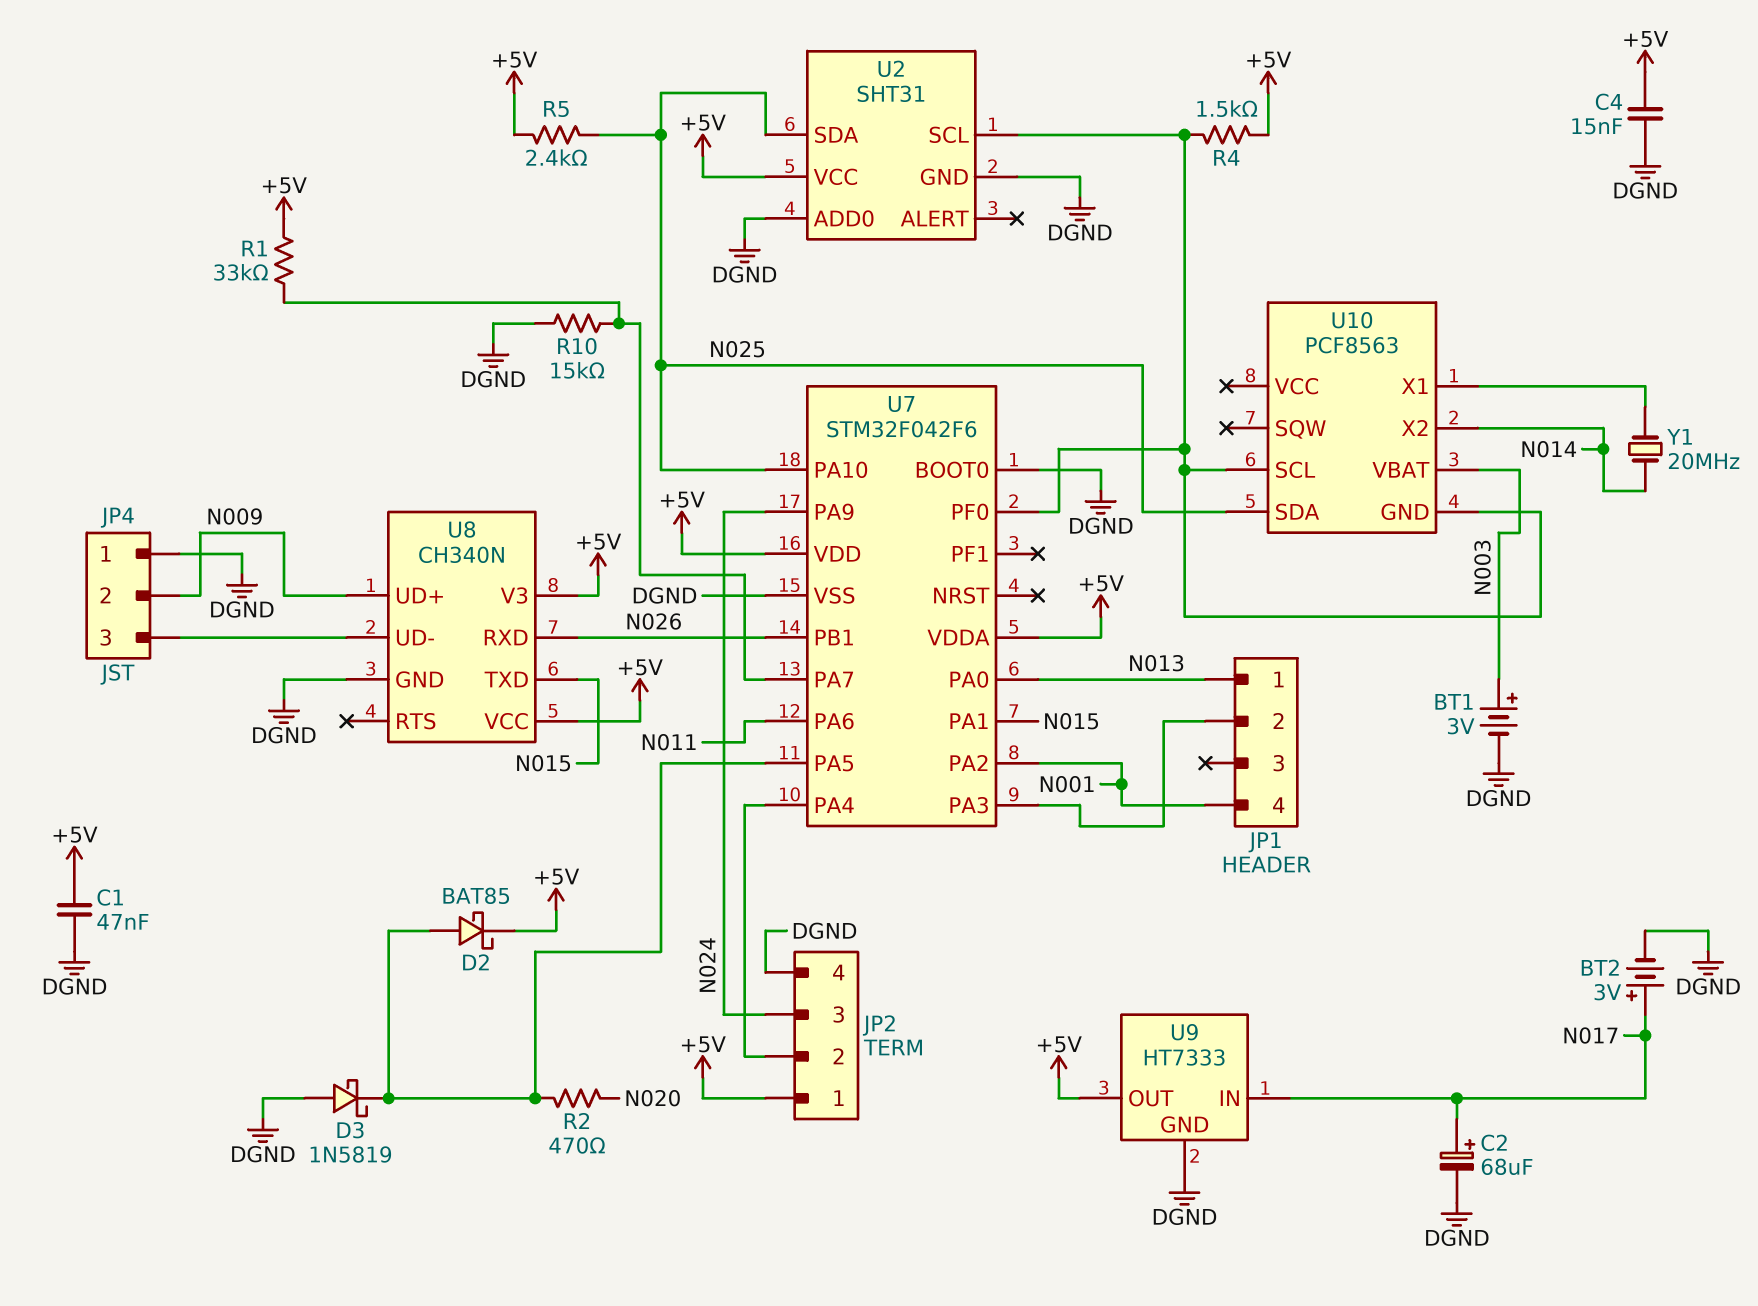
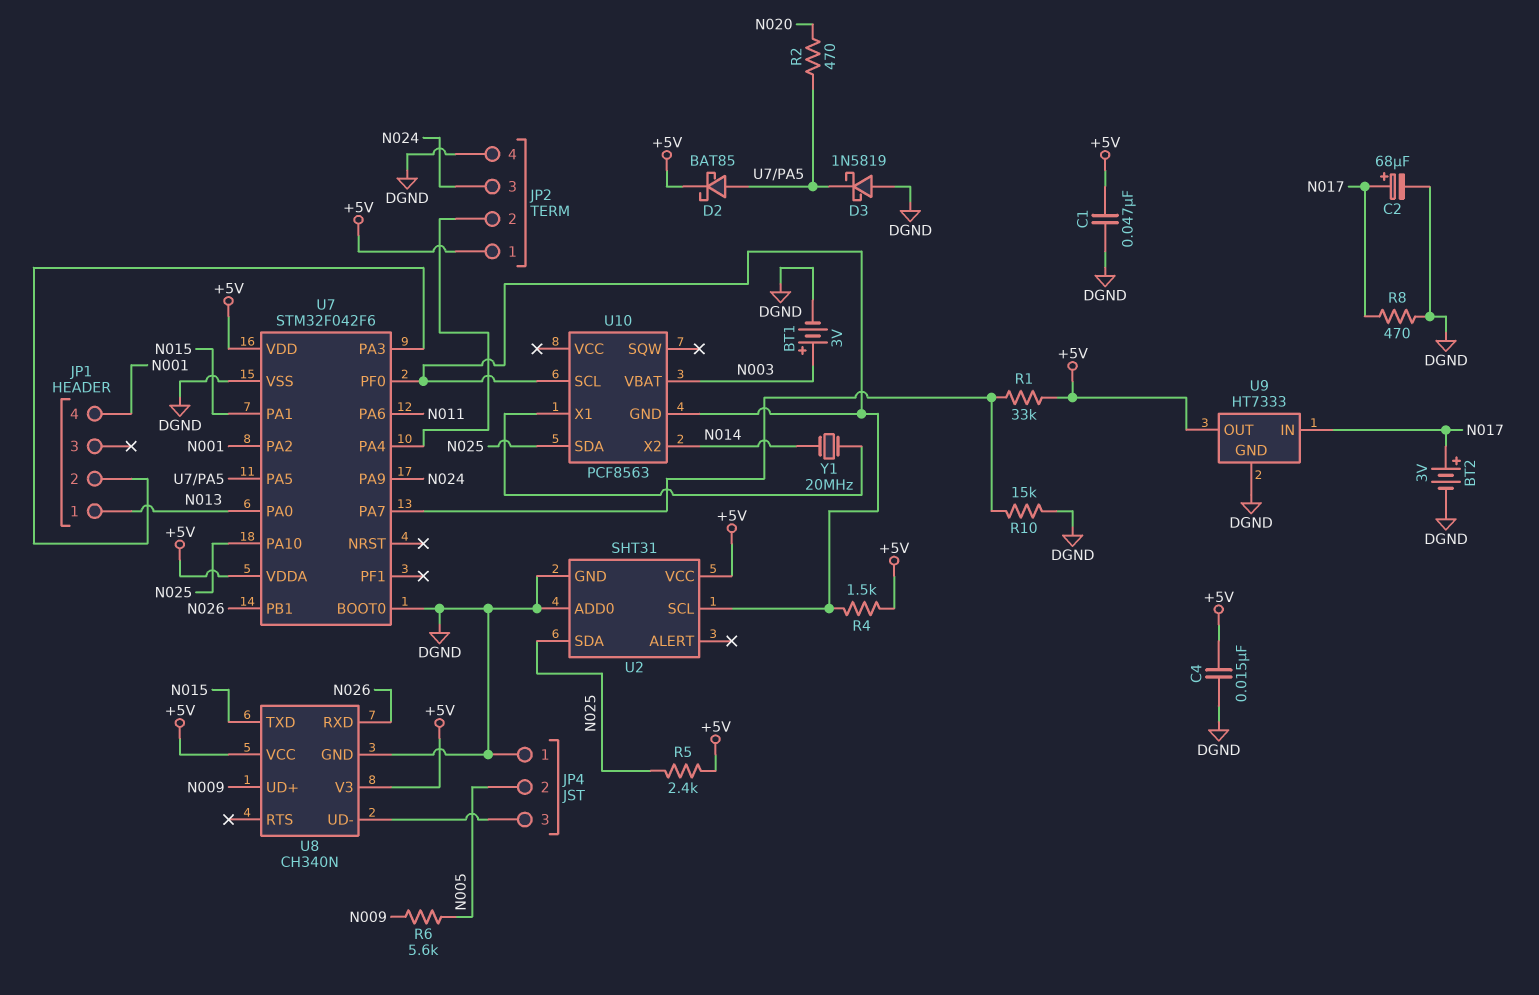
JP4 pin 2: N009 -> N005
R6: none -> 5.6k (N005, N009)
R8: none -> 470 (DGND, N017)

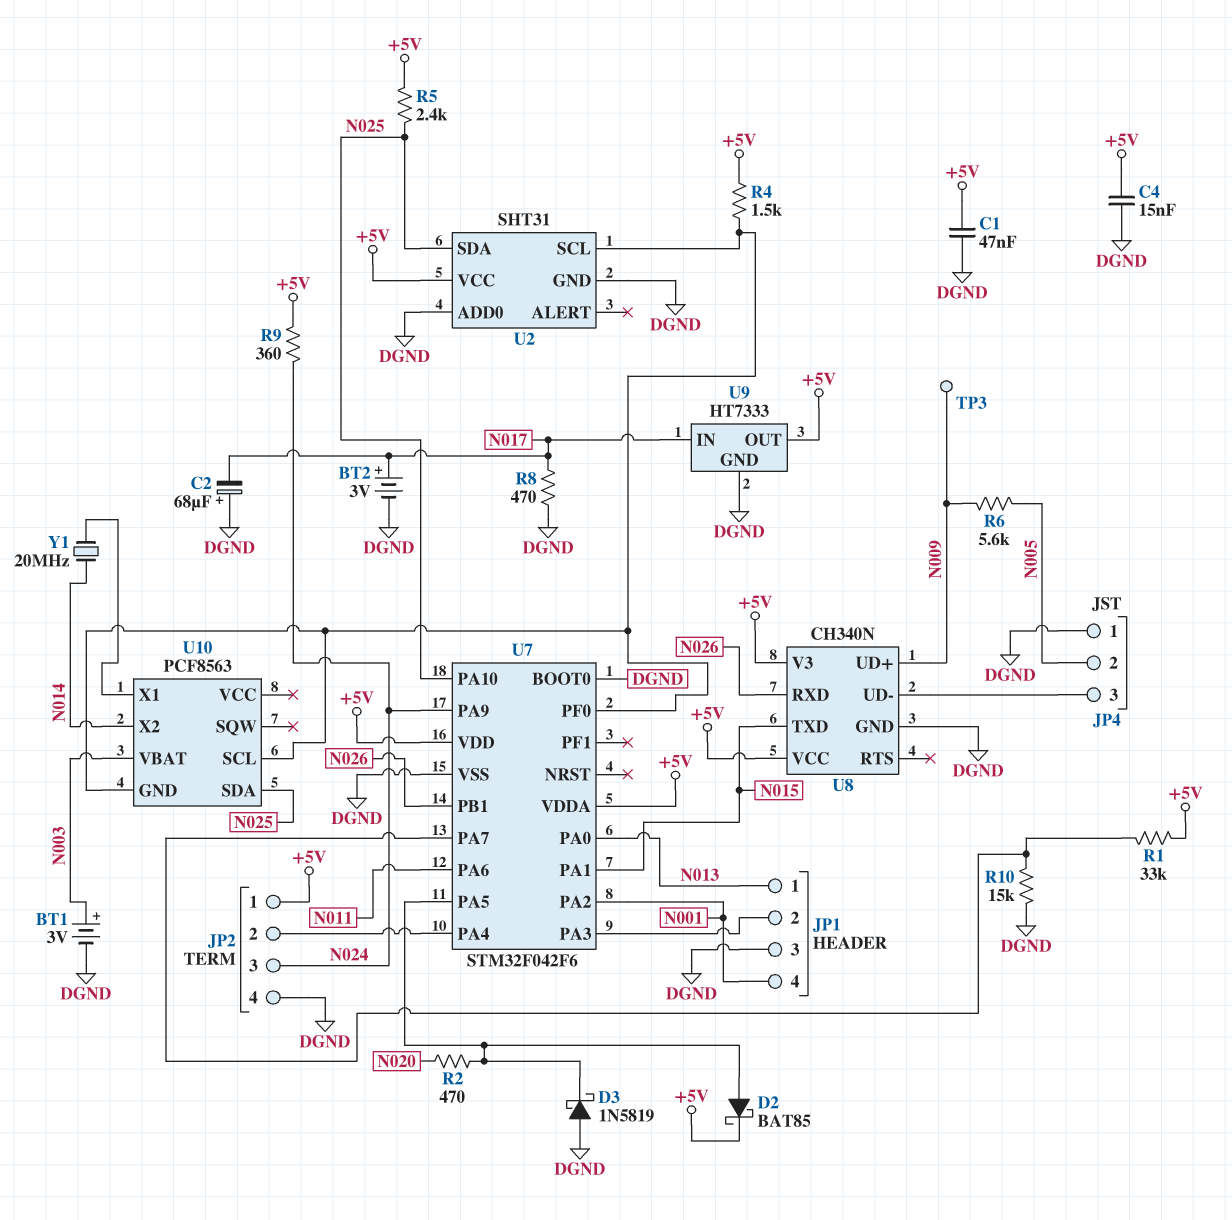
C2: 68uF (plus N017, minus DGND) -> 68uF (plus DGND, minus N017)
JP1 pin 3: none -> DGND
R9: none -> 360 (+5V, N024)
TP3: none -> test point (N009)

